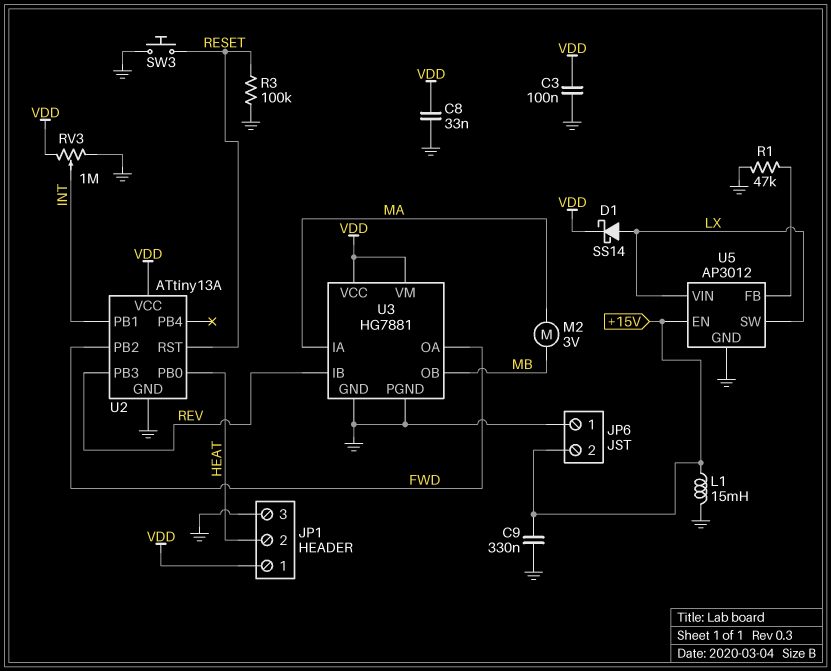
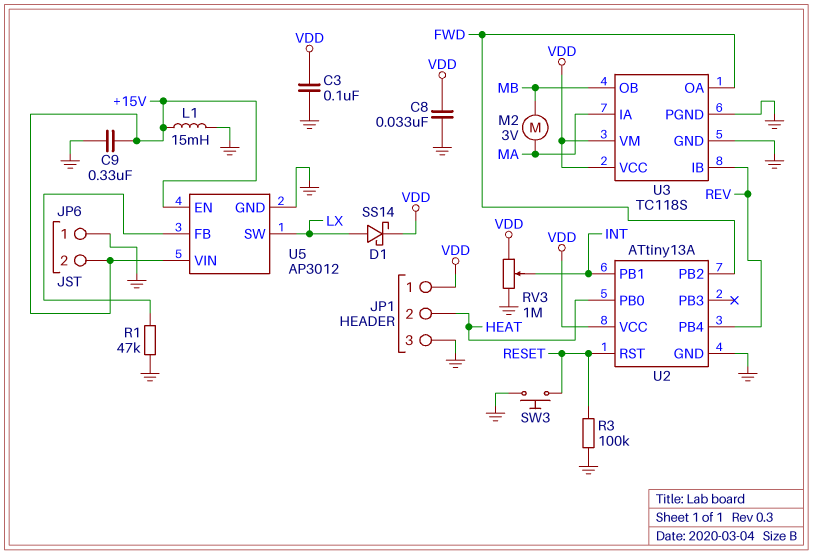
U2 pin PB3: REV -> none
U2 pin PB4: none -> REV
U3: HG7881 -> TC118S
U5 pin VIN: LX -> +15V

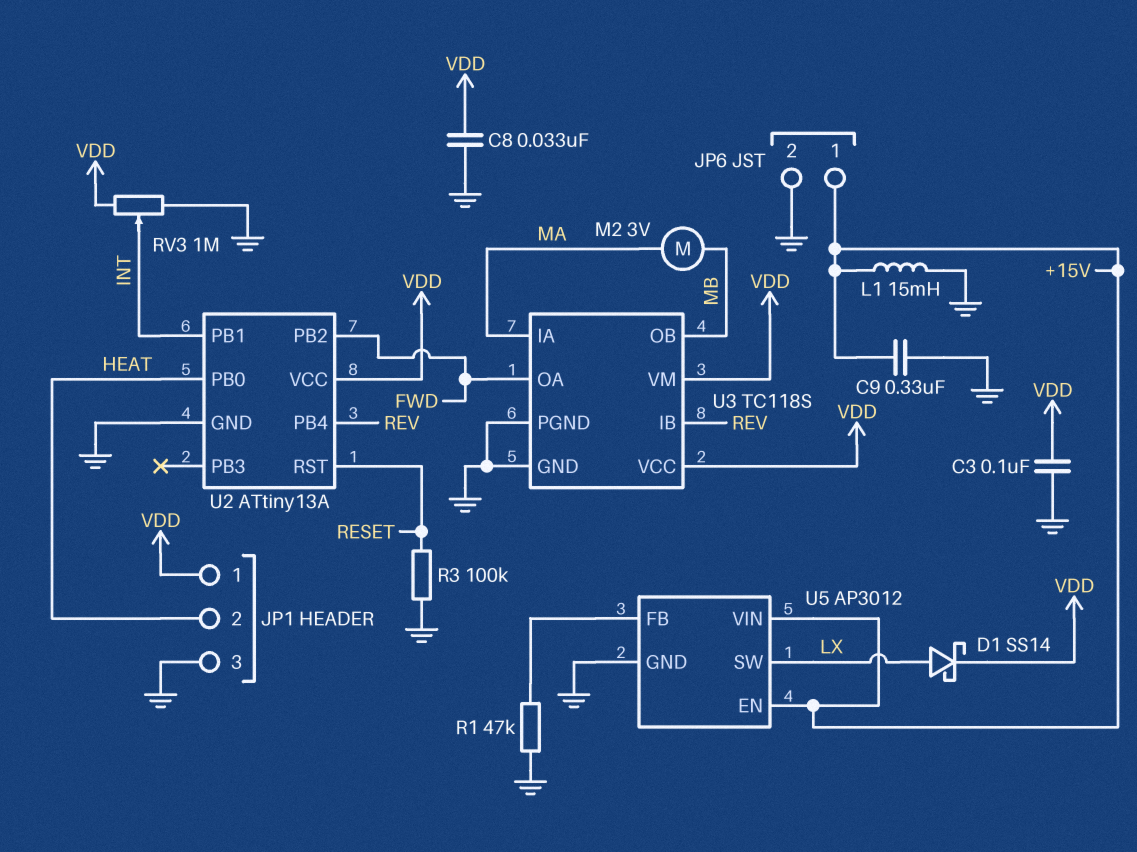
JP6 pin 1: GND -> +15V
JP6 pin 2: +15V -> GND
SW3: button (GND, RESET) -> none

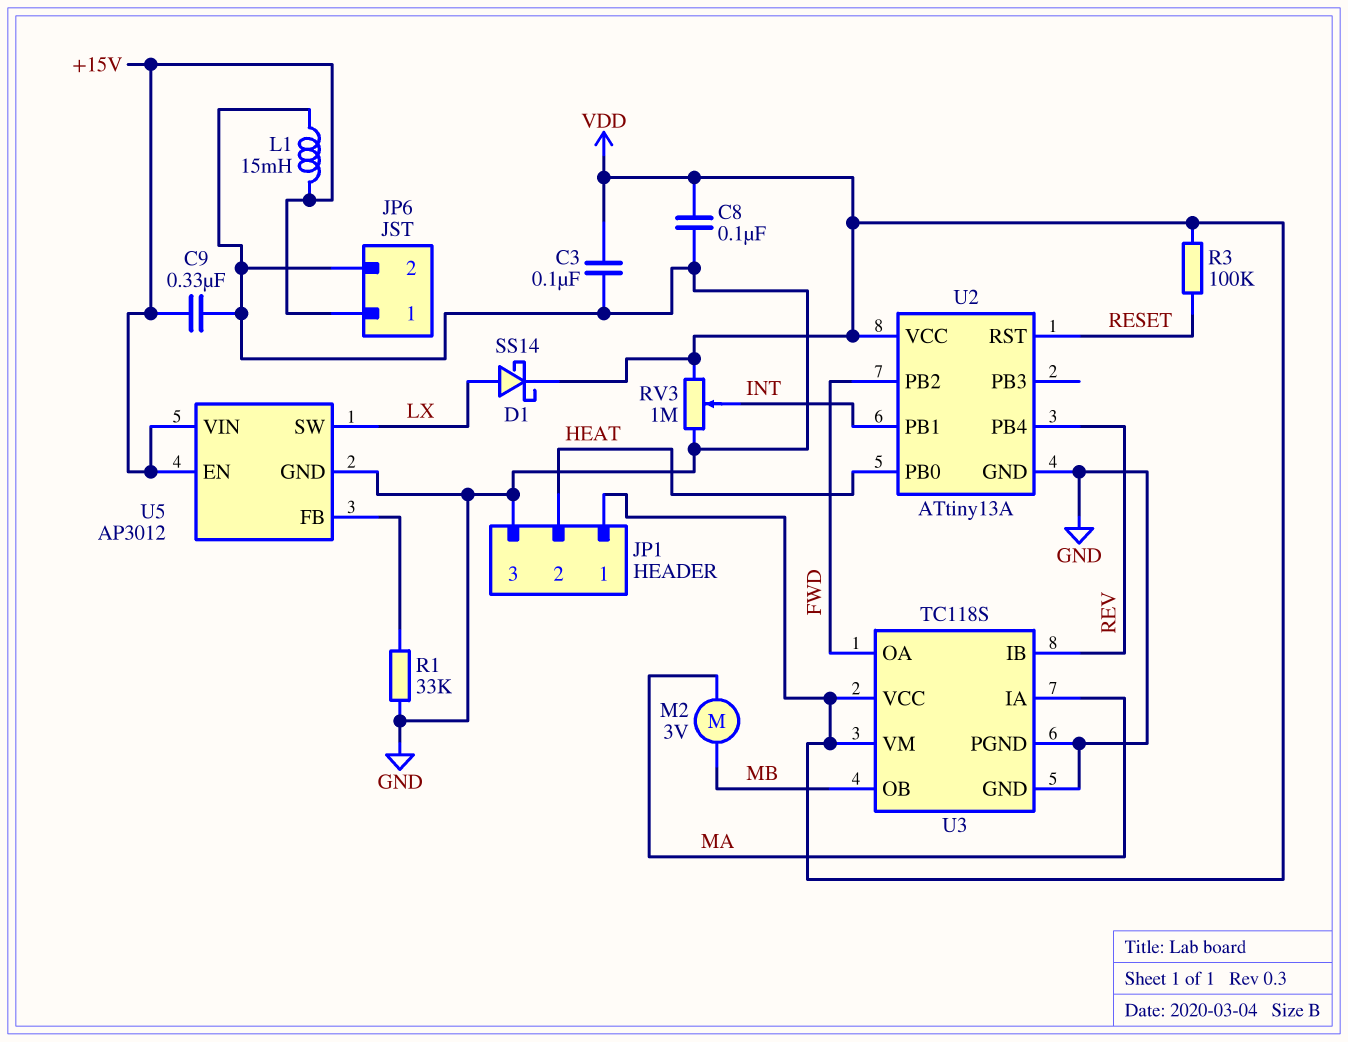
C8: 33nF (GND, VDD) -> 100nF (GND, VDD)
R1: 47k (GND, U5/FB) -> 33k (GND, U5/FB)
R3: 100k (GND, RESET) -> 100k (RESET, VDD)

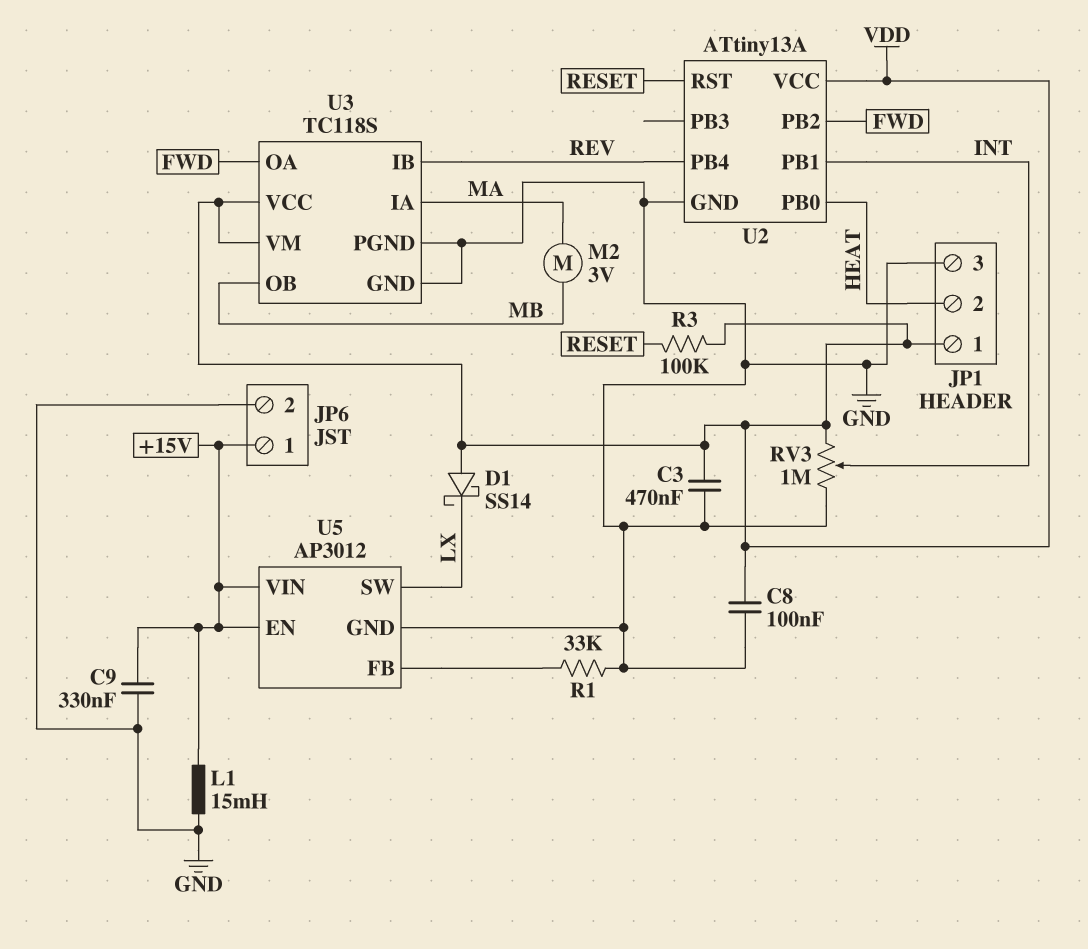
C3: 100nF (GND, VDD) -> 470nF (GND, VDD)
D1: schottky SS14 (A LX, K VDD) -> schottky SS14 (A VDD, K LX)

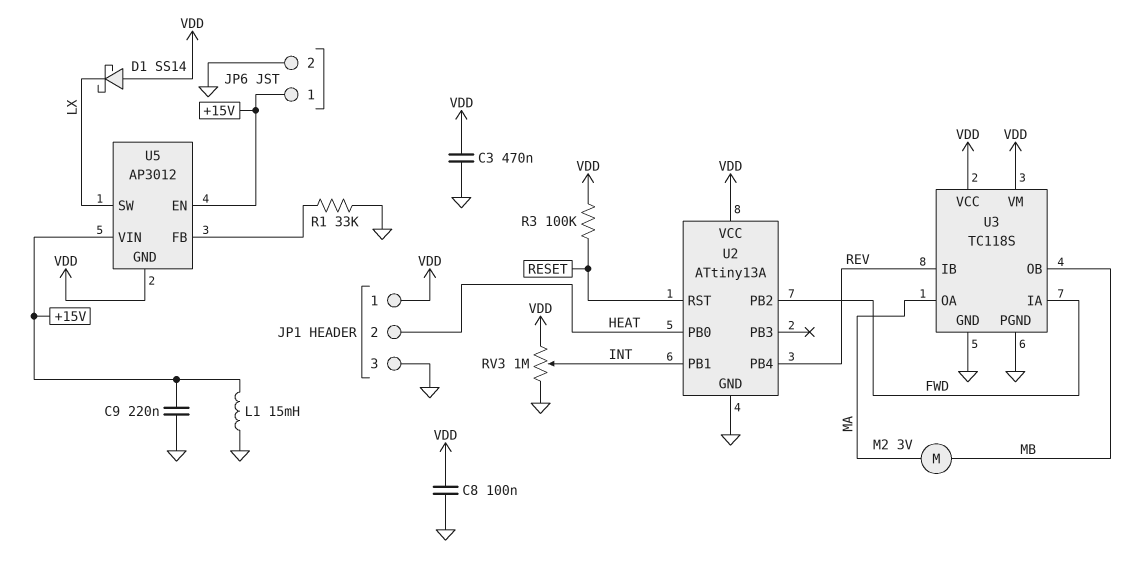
C9: 330nF (+15V, GND) -> 220nF (+15V, GND)
U3 pin IA: MA -> FWD
U3 pin OA: FWD -> MA
U5 pin GND: GND -> VDD

